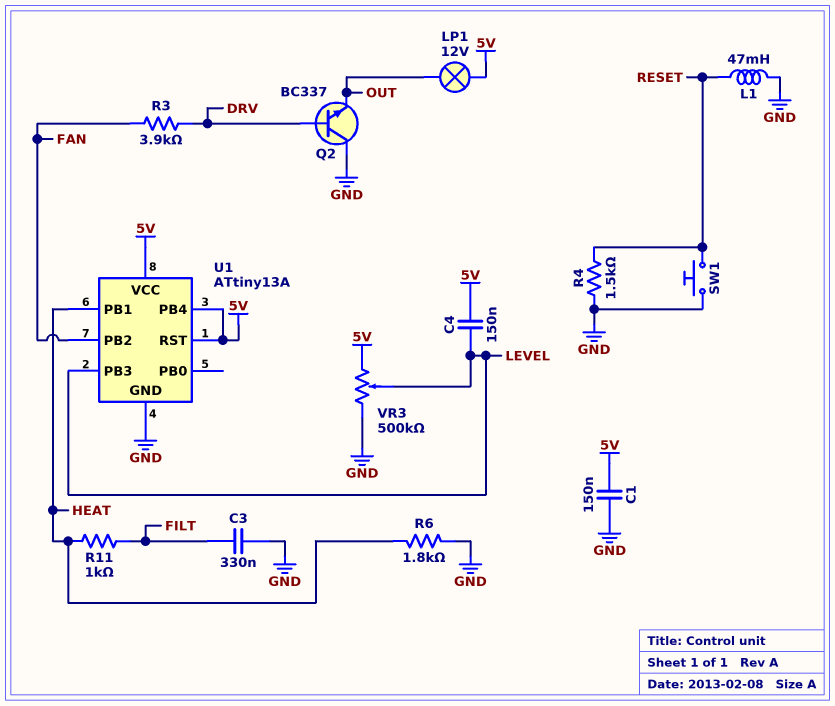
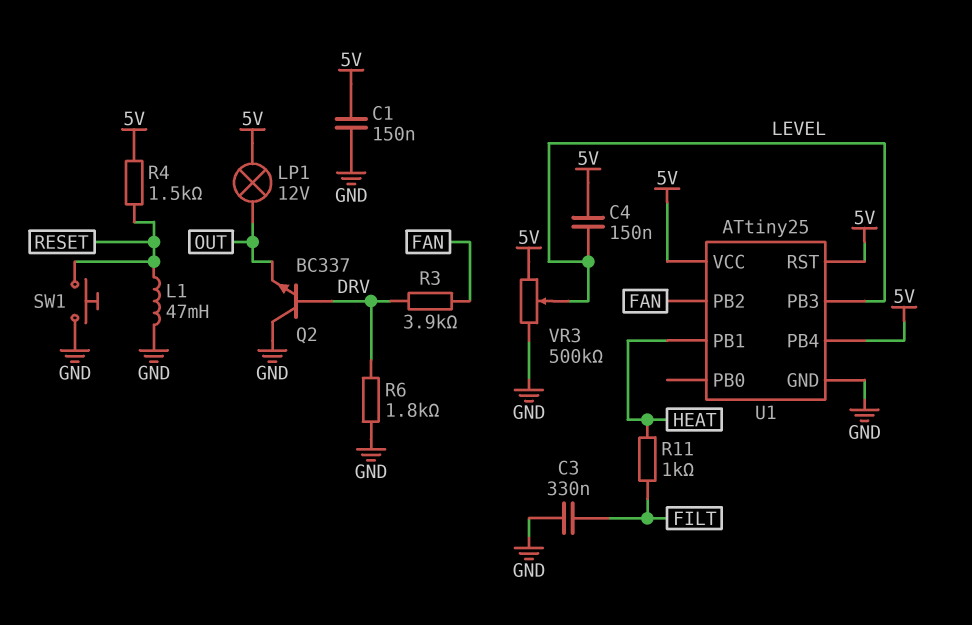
R4: 1.5k (GND, RESET) -> 1.5k (5V, RESET)
R6: 1.8k (GND, HEAT) -> 1.8k (DRV, GND)
U1: ATtiny13A -> ATtiny25

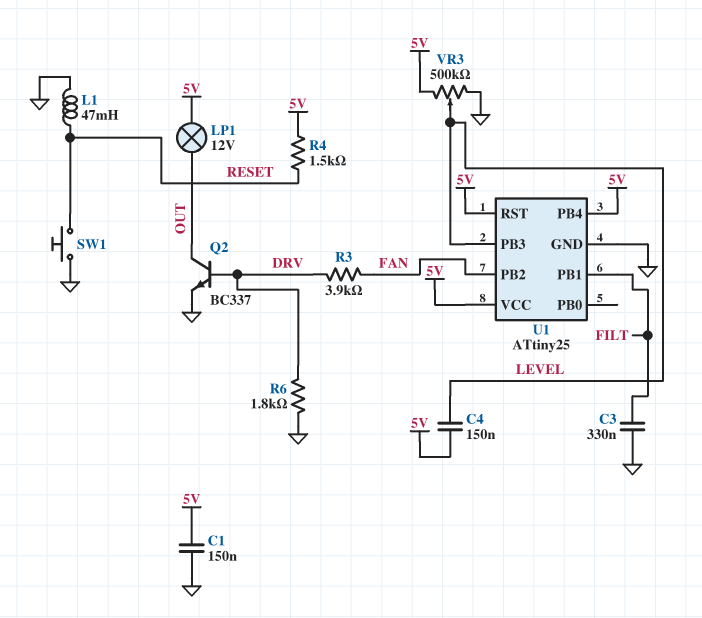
Q2: NPN BC337 (B DRV, C GND, E OUT) -> NPN BC337 (B DRV, C OUT, E GND)
R11: 1k (FILT, HEAT) -> none
U1 pin PB1: HEAT -> FILT

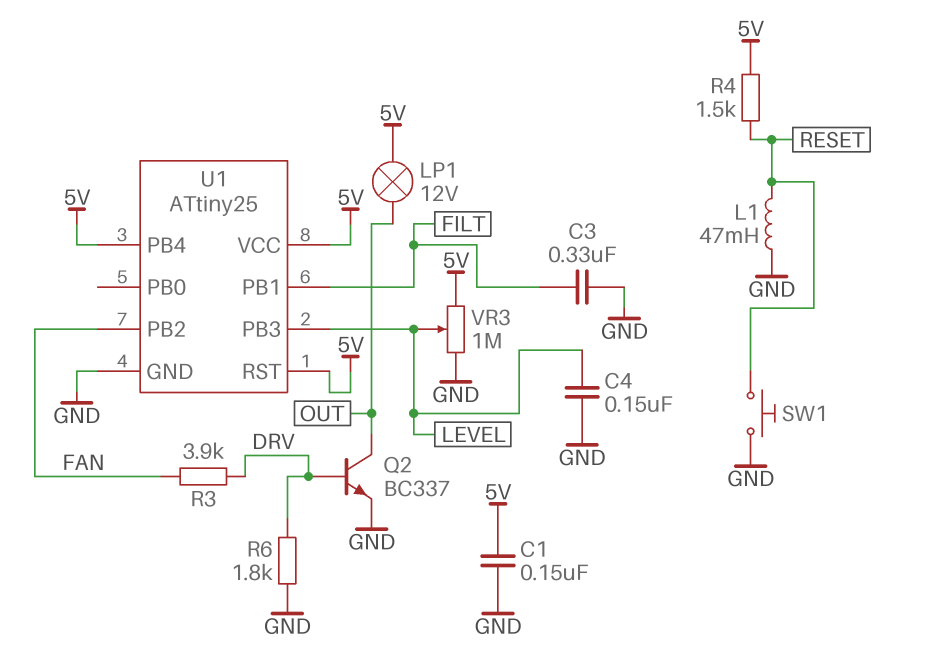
C4: 150nF (5V, LEVEL) -> 150nF (GND, LEVEL)
VR3: 500k (5V, GND, wiper LEVEL) -> 1M (5V, GND, wiper LEVEL)

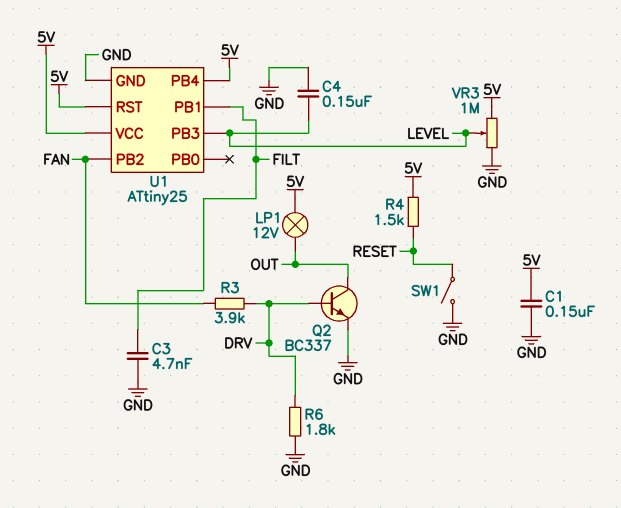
C3: 330nF (FILT, GND) -> 4.7nF (FILT, GND)
L1: 47mH (GND, RESET) -> none
SW1: button (GND, RESET) -> switch (GND, RESET)

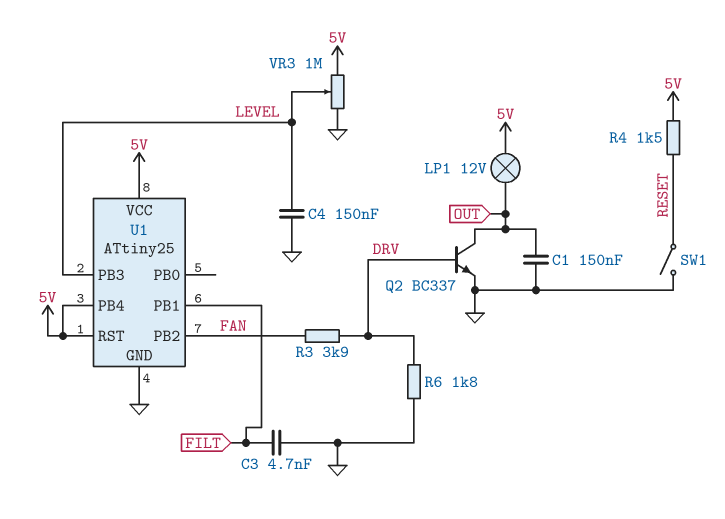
C1: 150nF (5V, GND) -> 150nF (GND, OUT)

